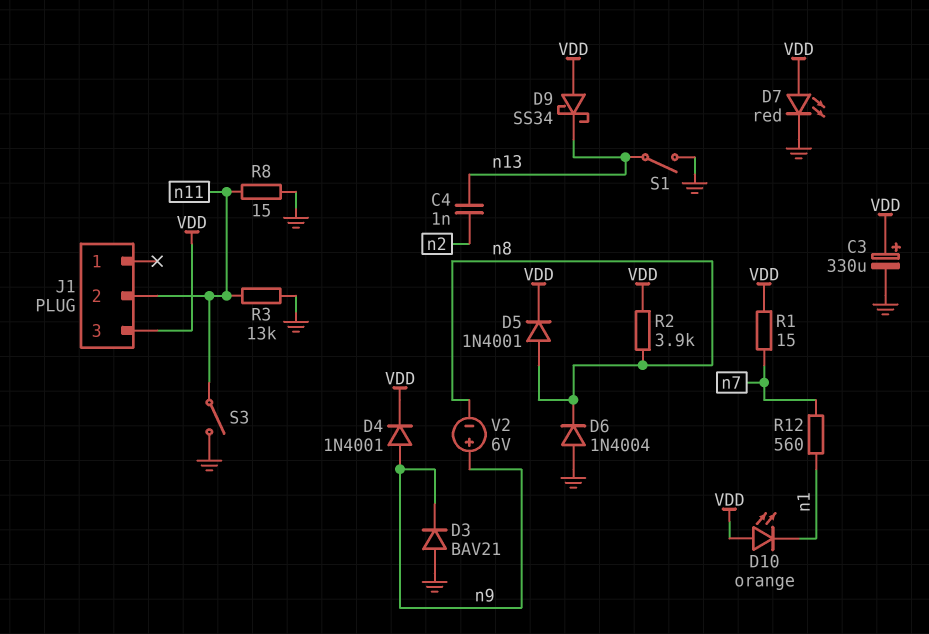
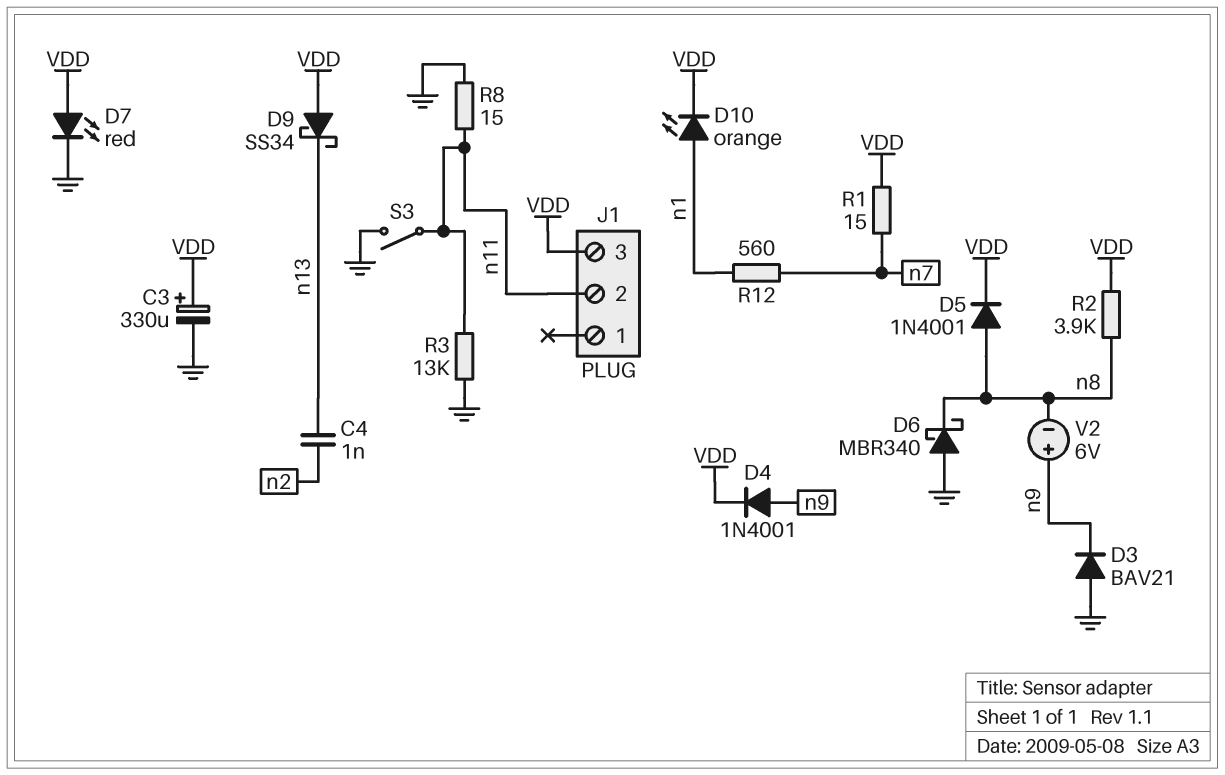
D6: diode 1N4004 (A GND, K n8) -> schottky MBR340 (A GND, K n8)
D10: LED orange (A VDD, K n1) -> LED orange (A n1, K VDD)
S1: switch (GND, n13) -> none

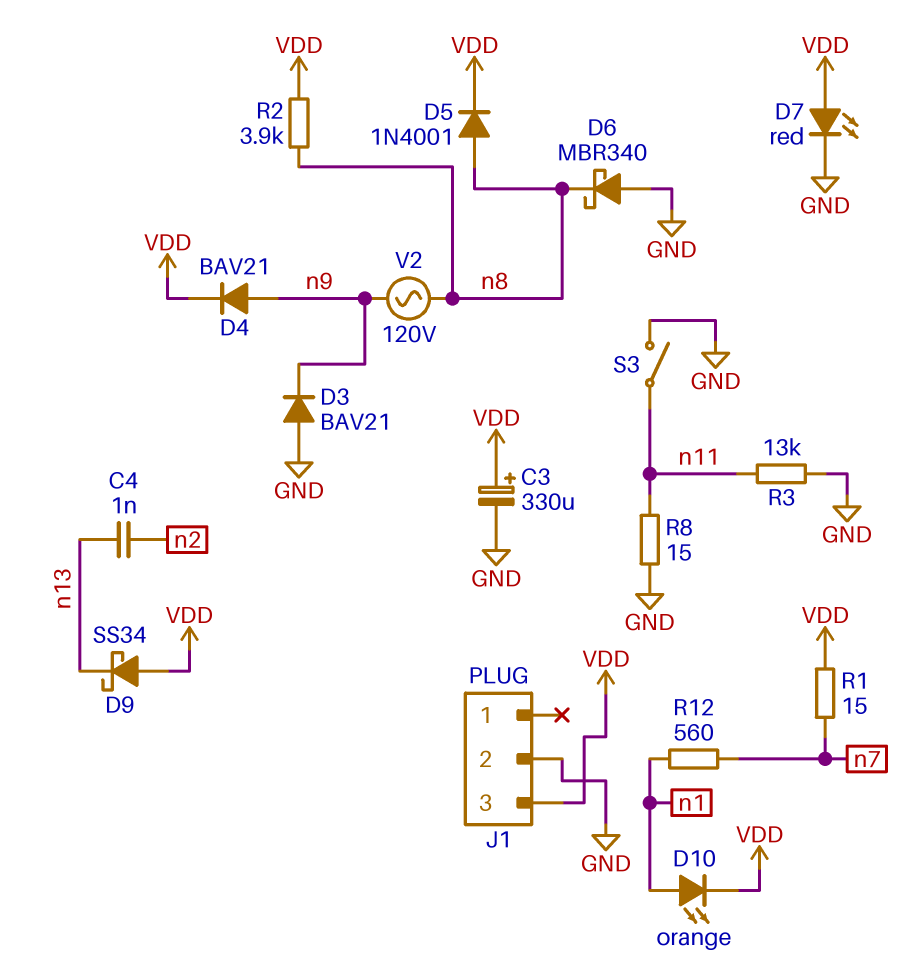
D4: diode 1N4001 (A n9, K VDD) -> diode BAV21 (A n9, K VDD)
J1 pin 2: n11 -> GND
V2: 6V (plus n9, minus n8) -> AC 120V (n8, n9)

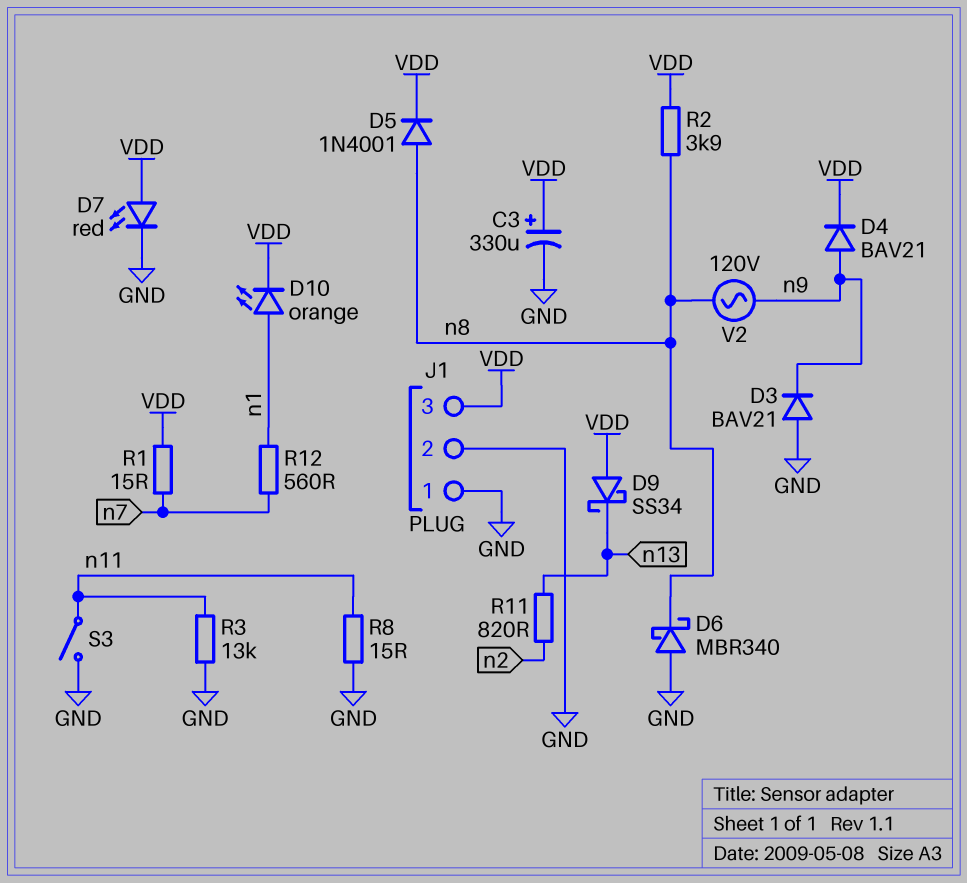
C4: 1nF (n2, n13) -> none
J1 pin 1: none -> GND
R11: none -> 820 (n2, n13)

